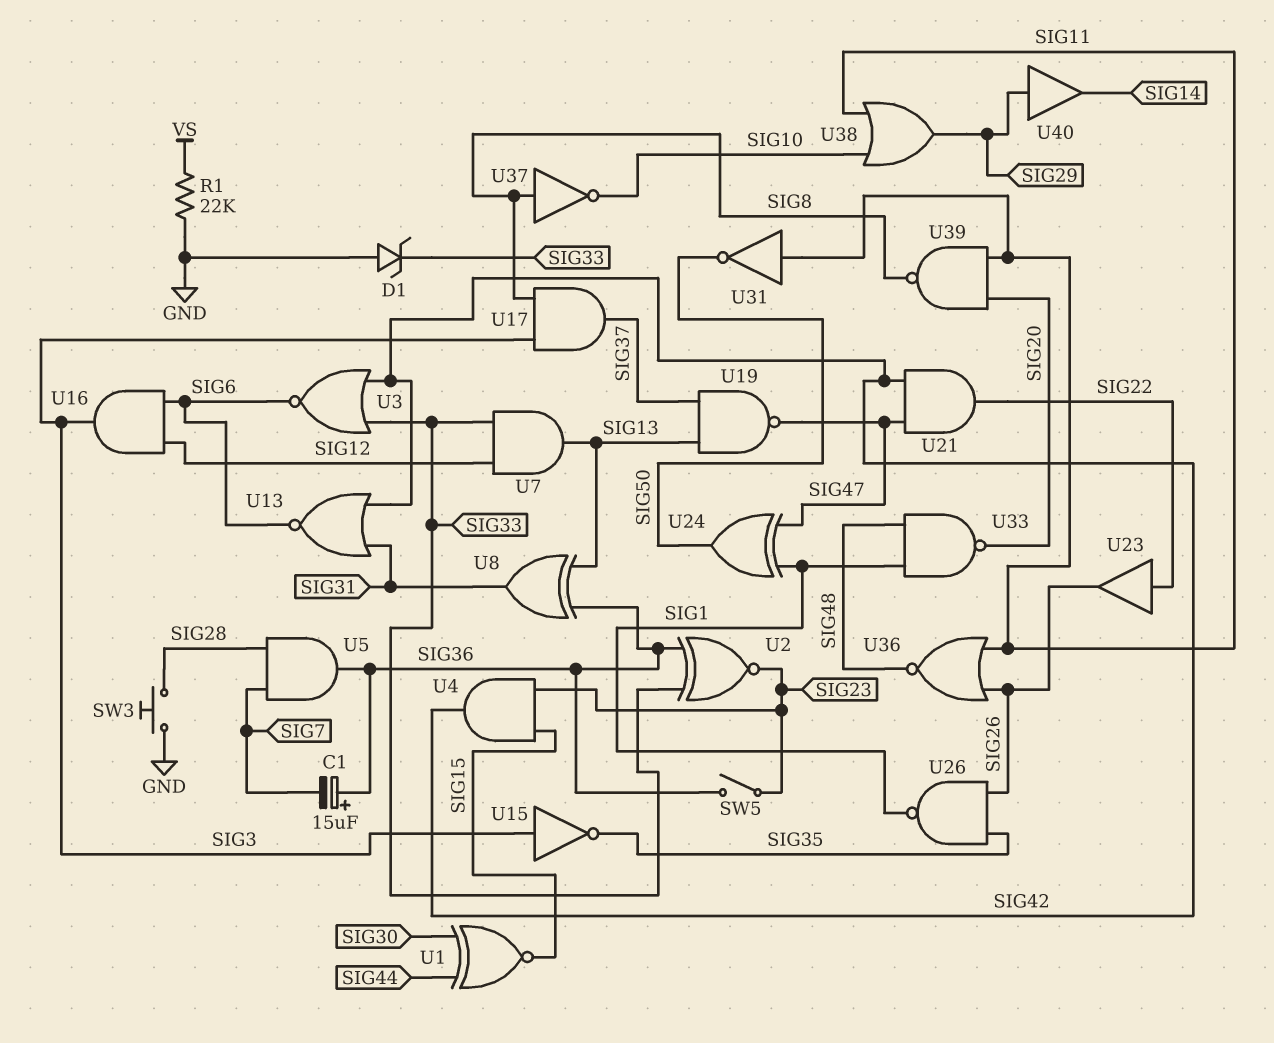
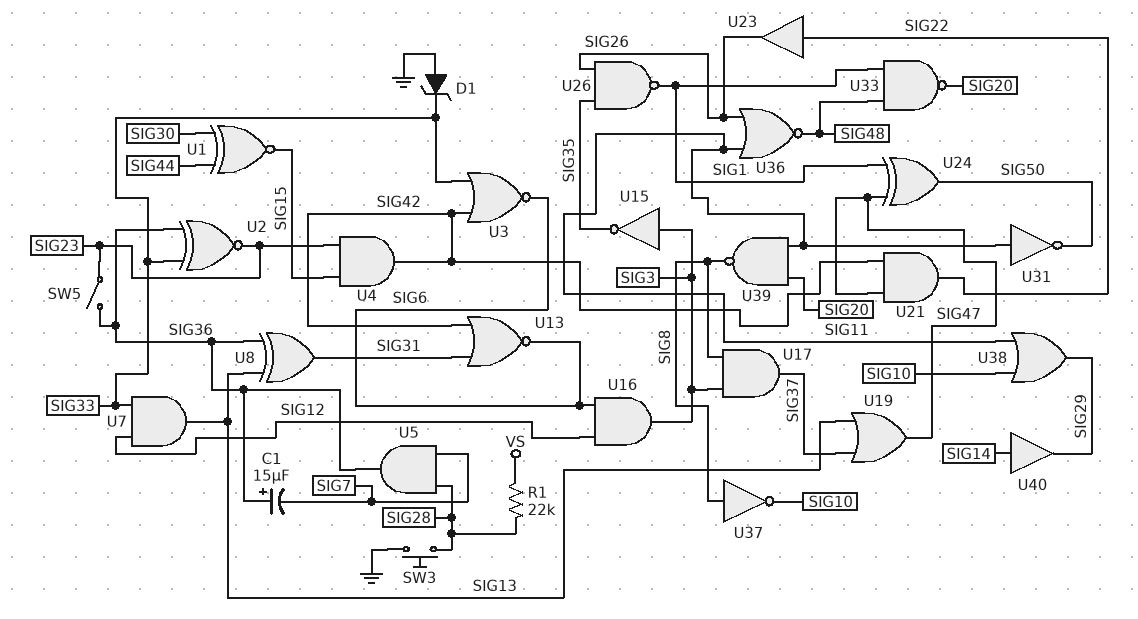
R1: 22k (GND, VS) -> 22k (SIG28, VS)
U19: NAND (in SIG13, in SIG37, out SIG47) -> OR (in SIG13, in SIG37, out SIG47)
U40: buffer (in SIG29, out SIG14) -> buffer (in SIG14, out SIG29)

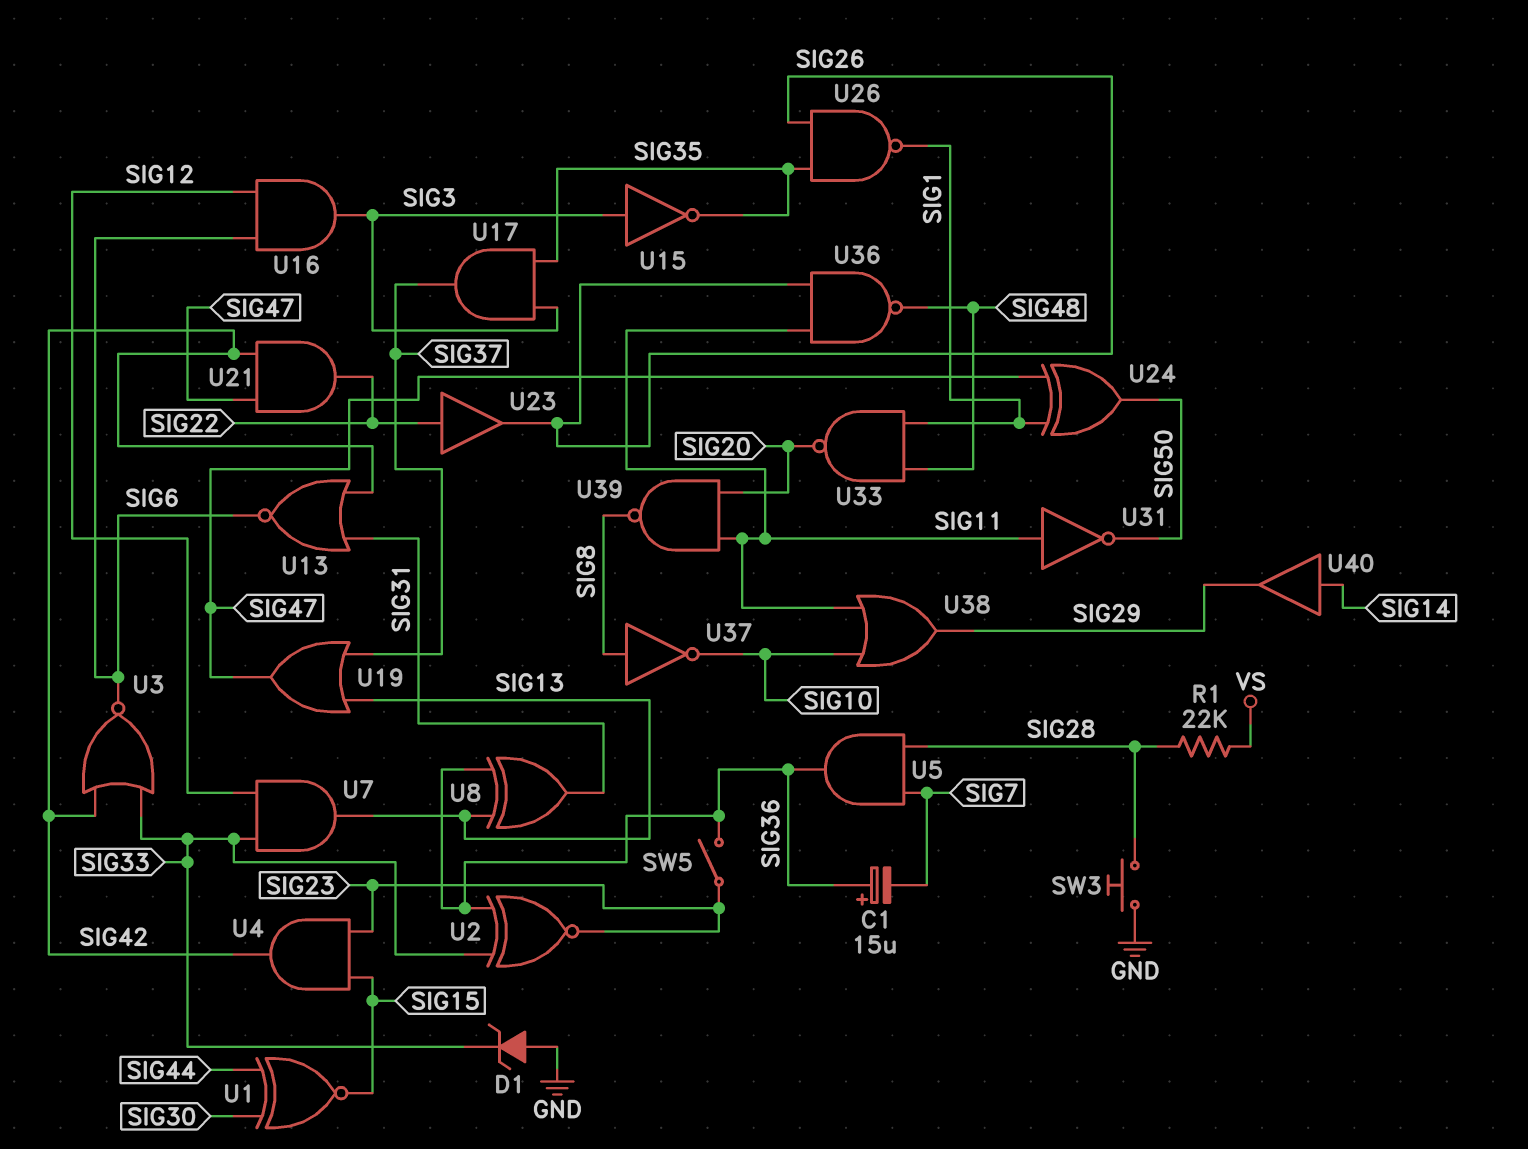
U17: AND (in SIG3, in SIG8, out SIG37) -> AND (in SIG3, in SIG35, out SIG37)
U36: NOR (in SIG11, in SIG26, out SIG48) -> NAND (in SIG11, in SIG26, out SIG48)

